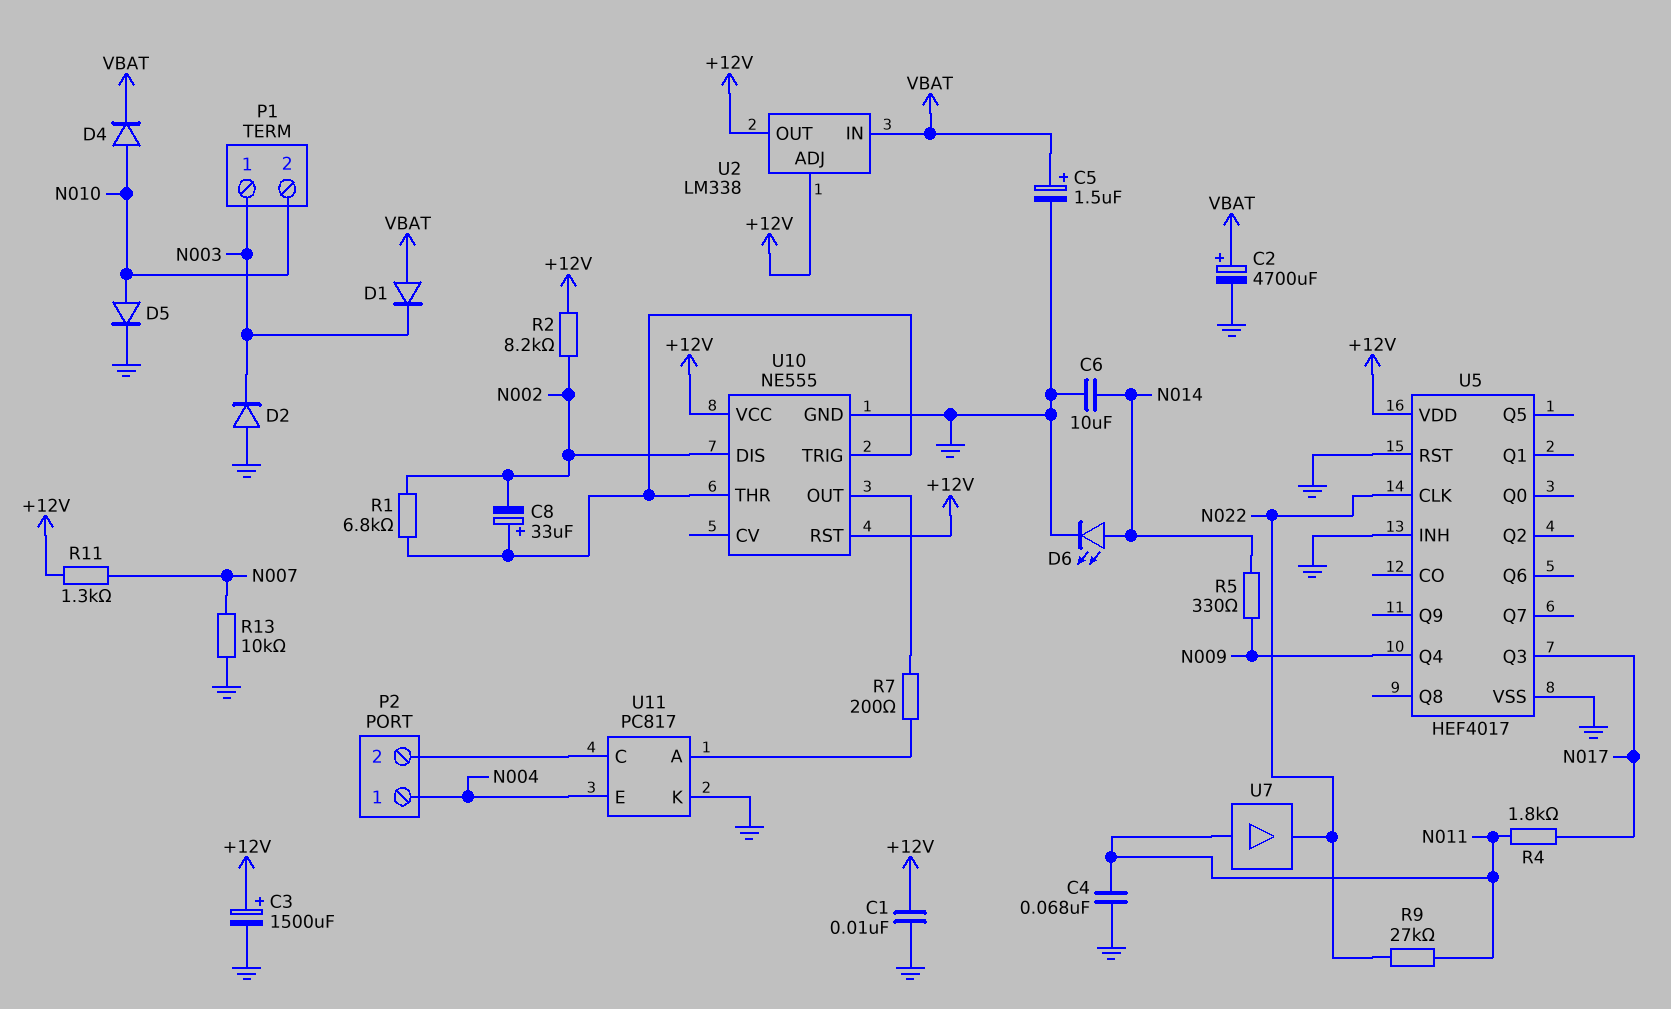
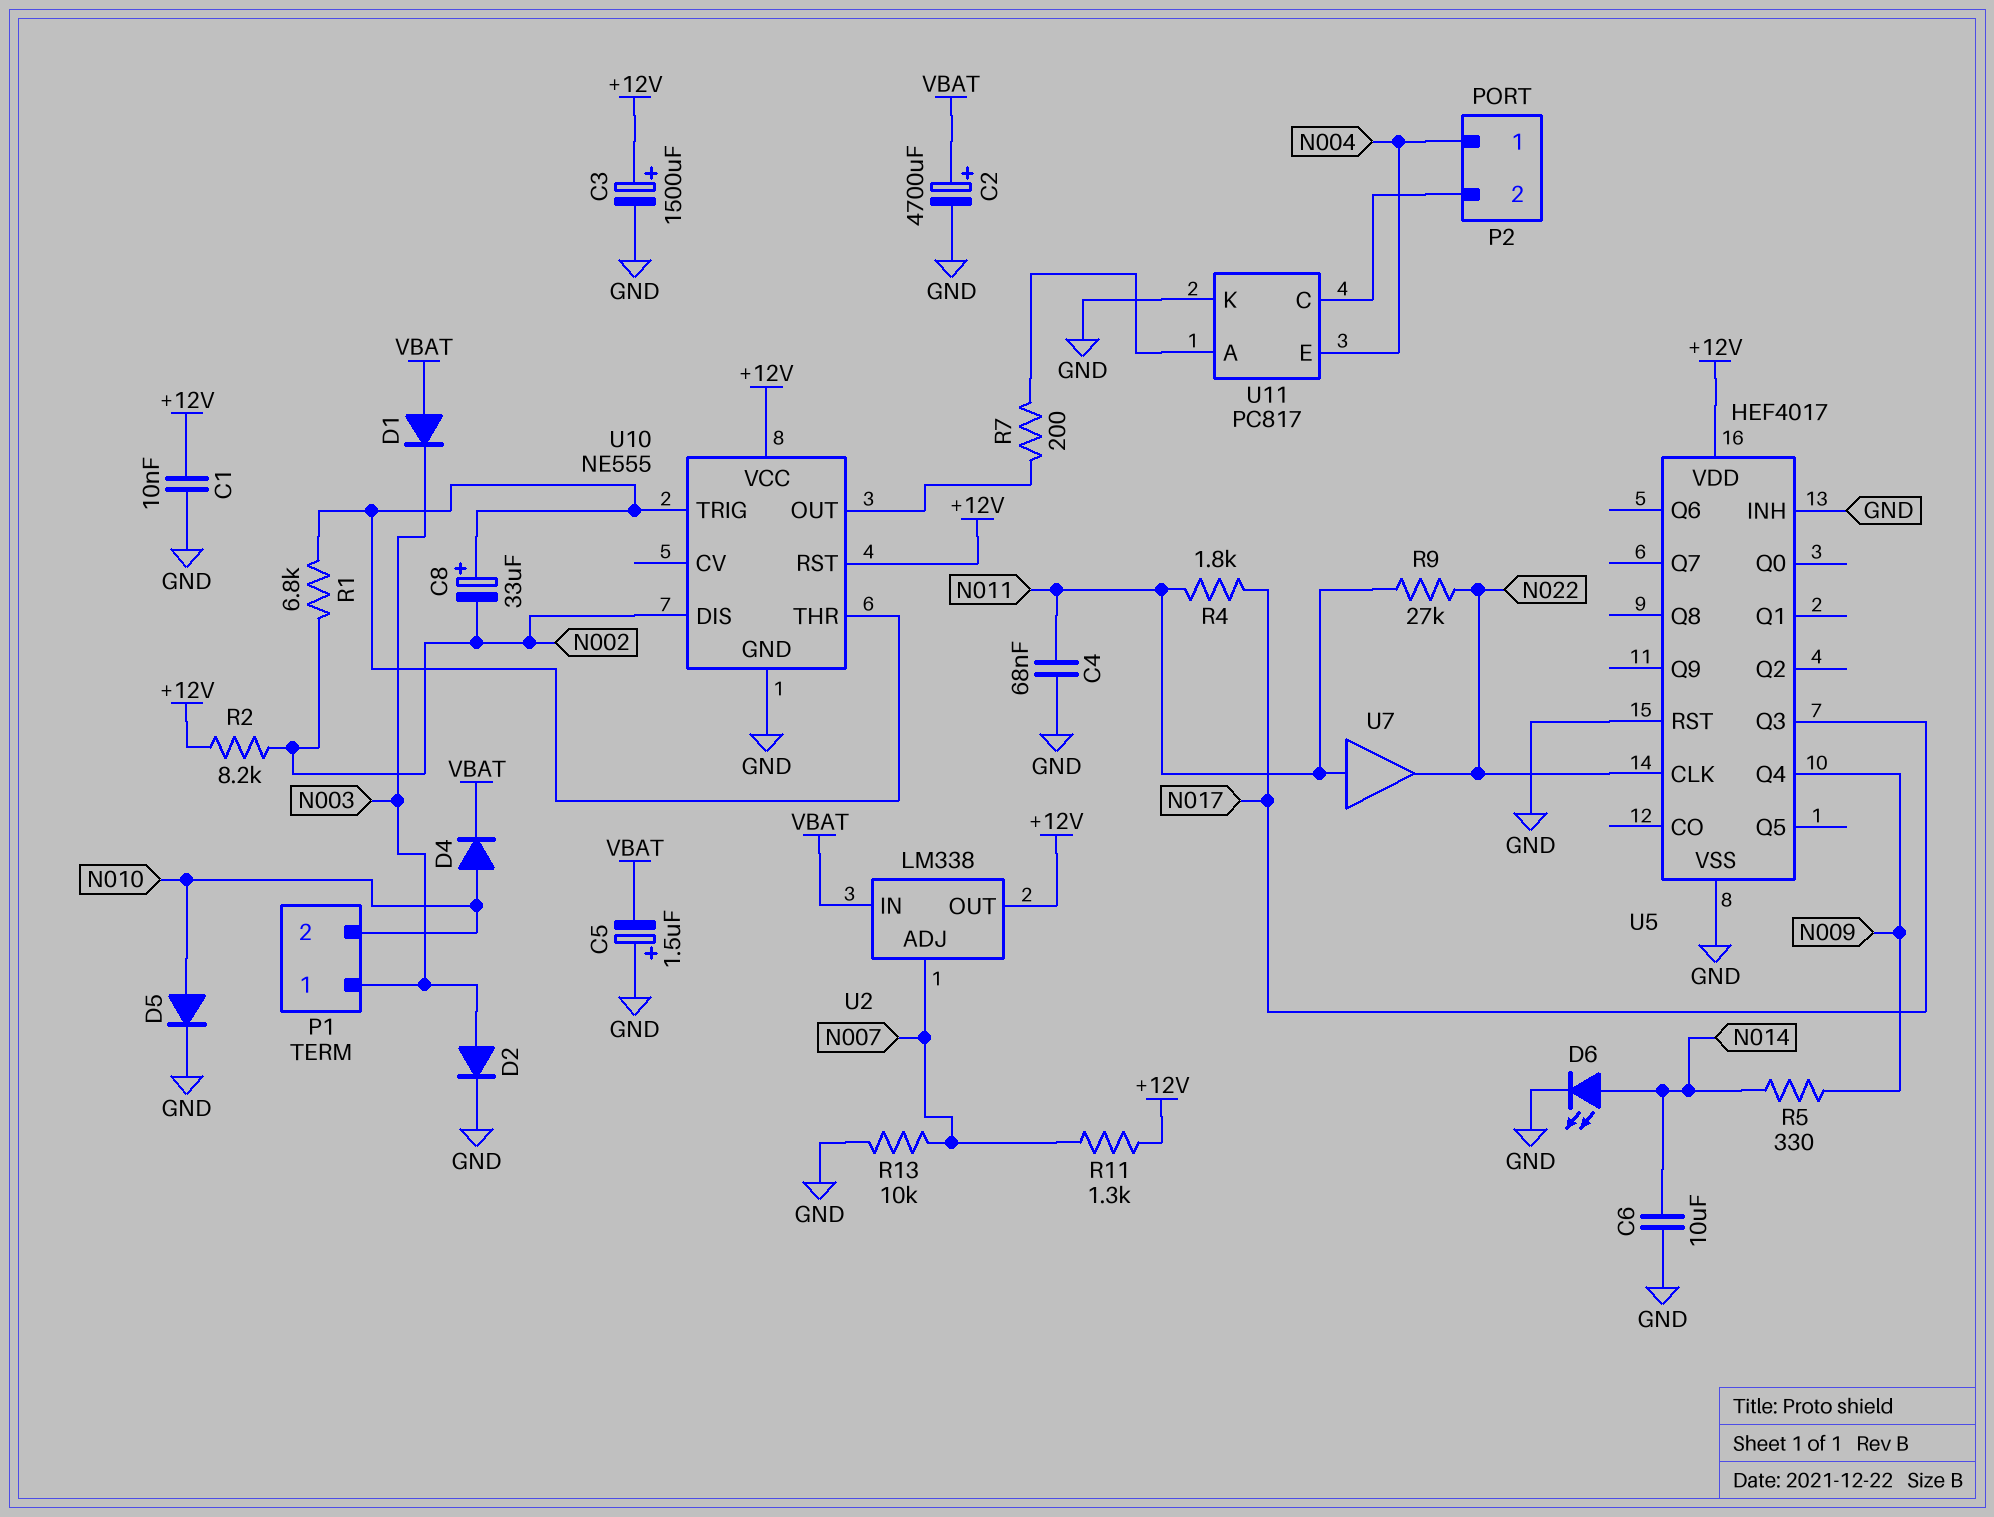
C5: 1.5uF (plus VBAT, minus GND) -> 1.5uF (plus GND, minus VBAT)
D2: diode (A GND, K N003) -> diode (A N003, K GND)
U2 pin ADJ: +12V -> N007

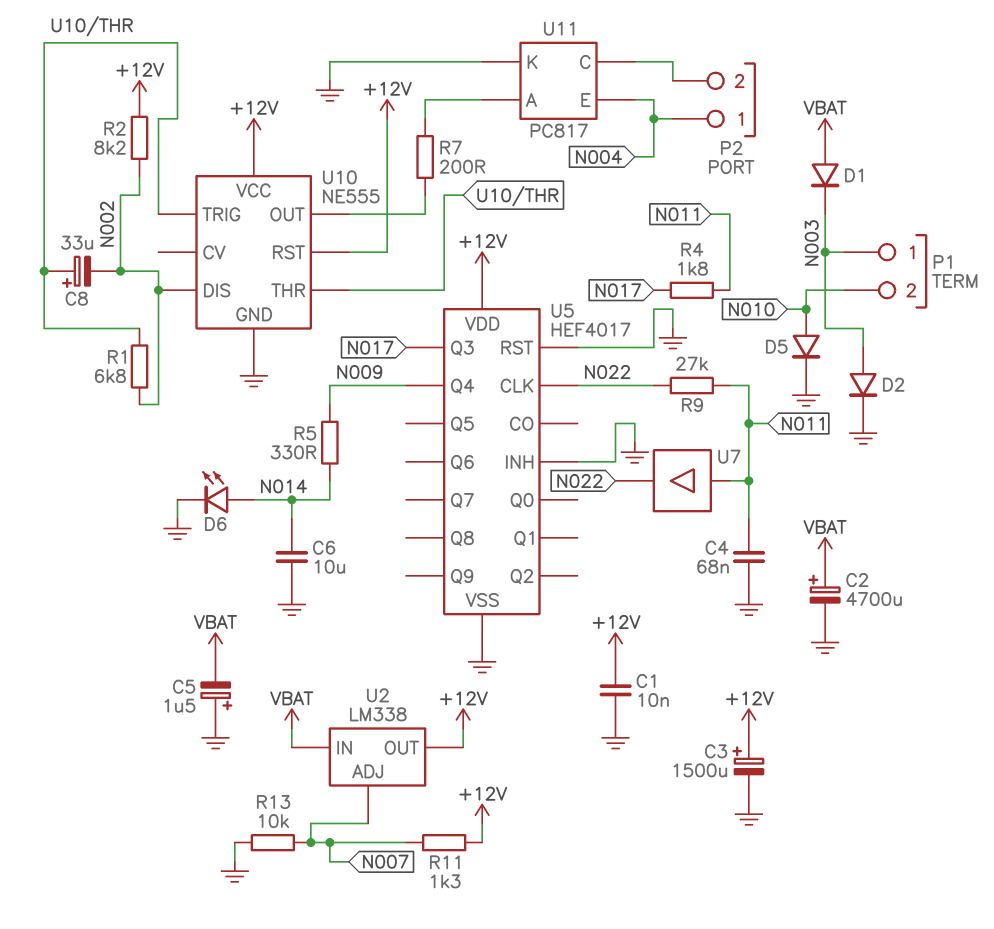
D4: diode (A N010, K VBAT) -> none

